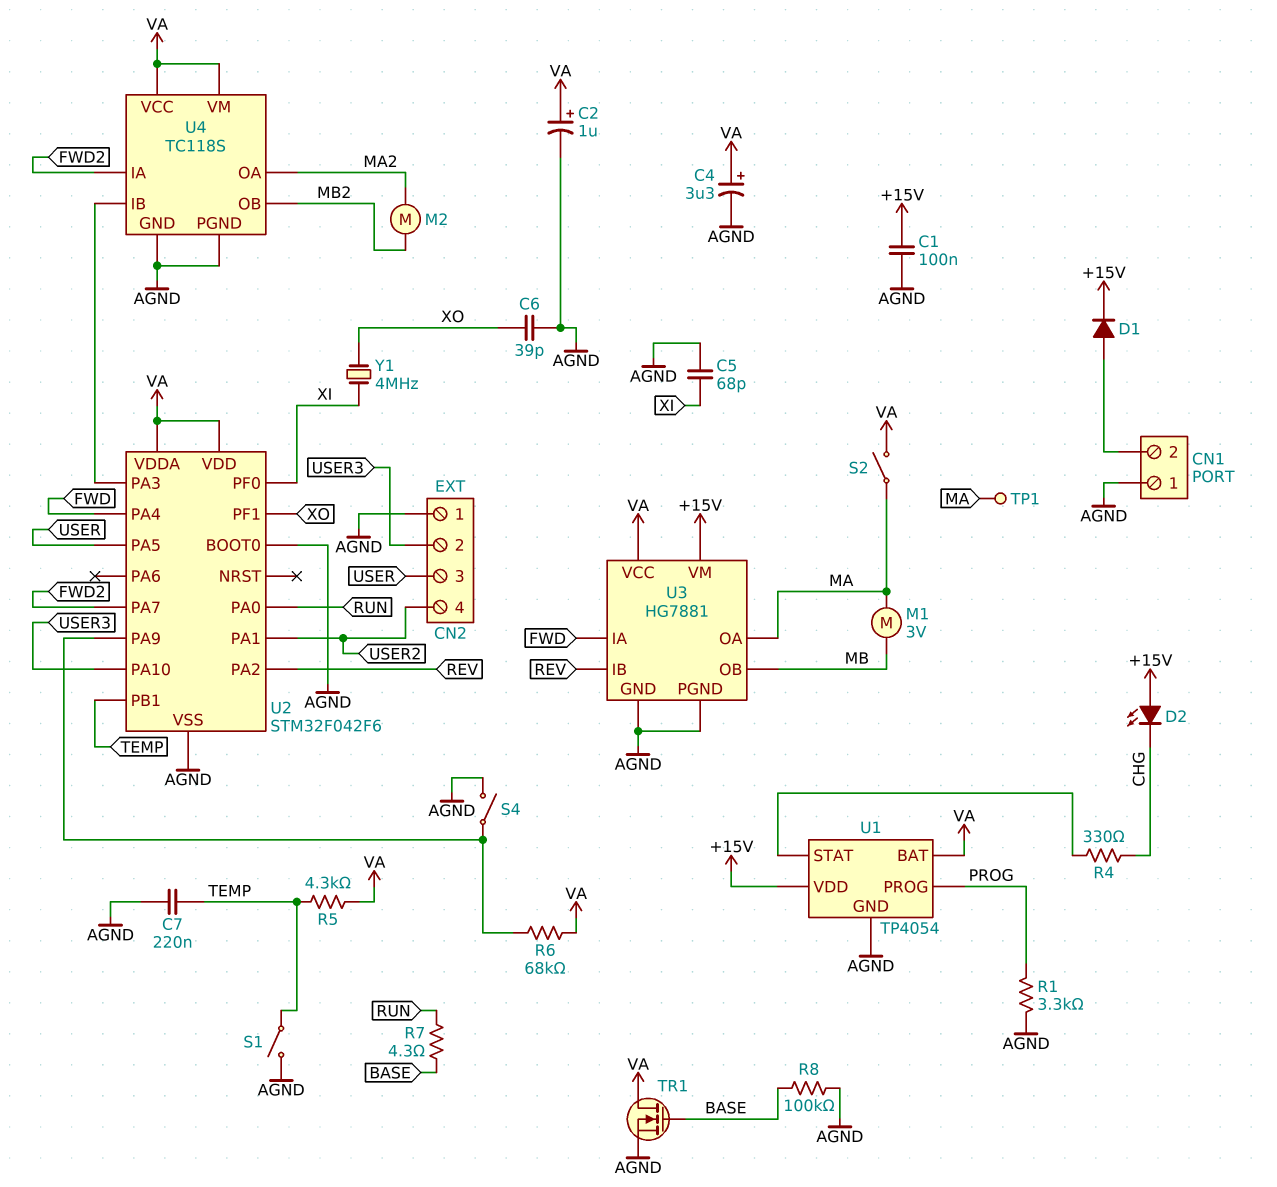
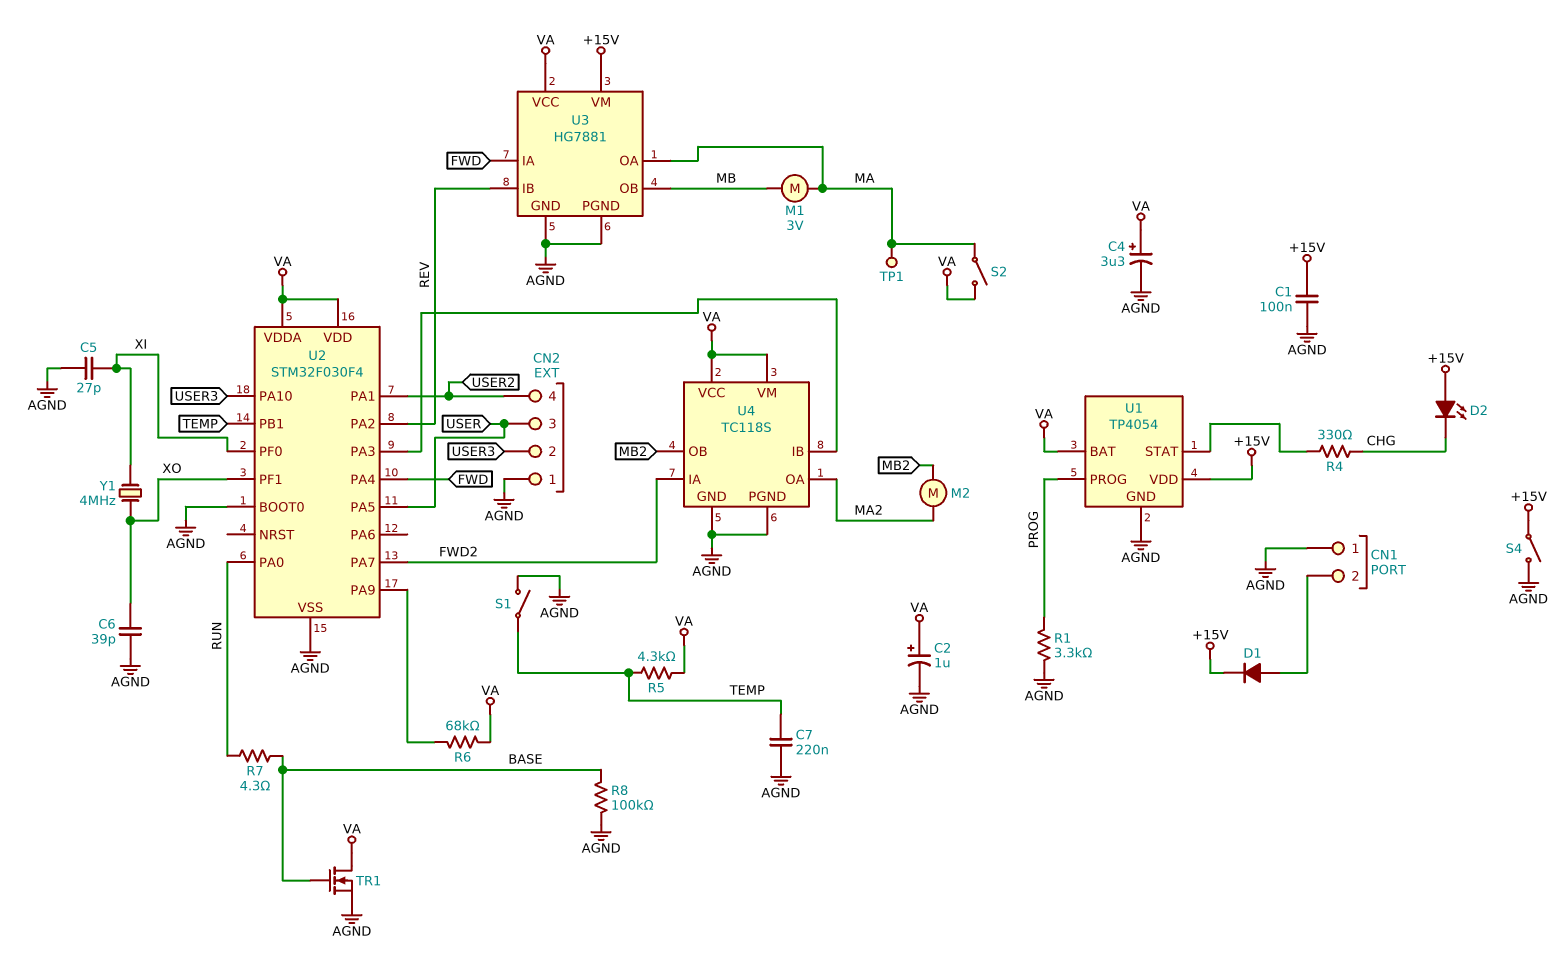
C5: 68pF (AGND, XI) -> 27pF (AGND, XI)
S4: switch (AGND, U2/PA9) -> switch (+15V, AGND)
U2: STM32F042F6 -> STM32F030F4

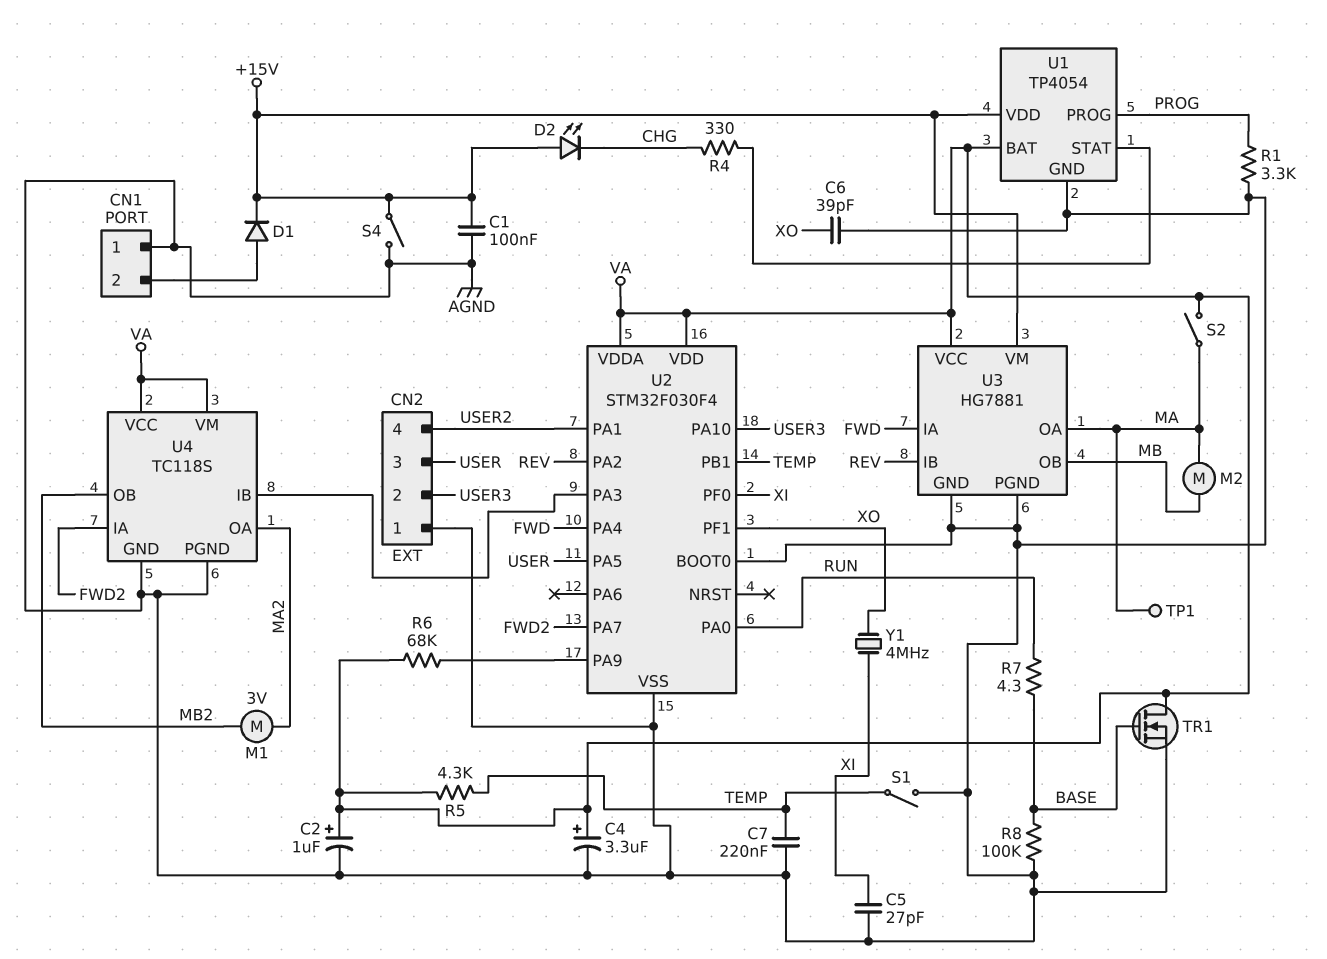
M1: motor 3V (MA, MB) -> motor 3V (MA2, MB2)
M2: motor (MA2, MB2) -> motor (MA, MB)

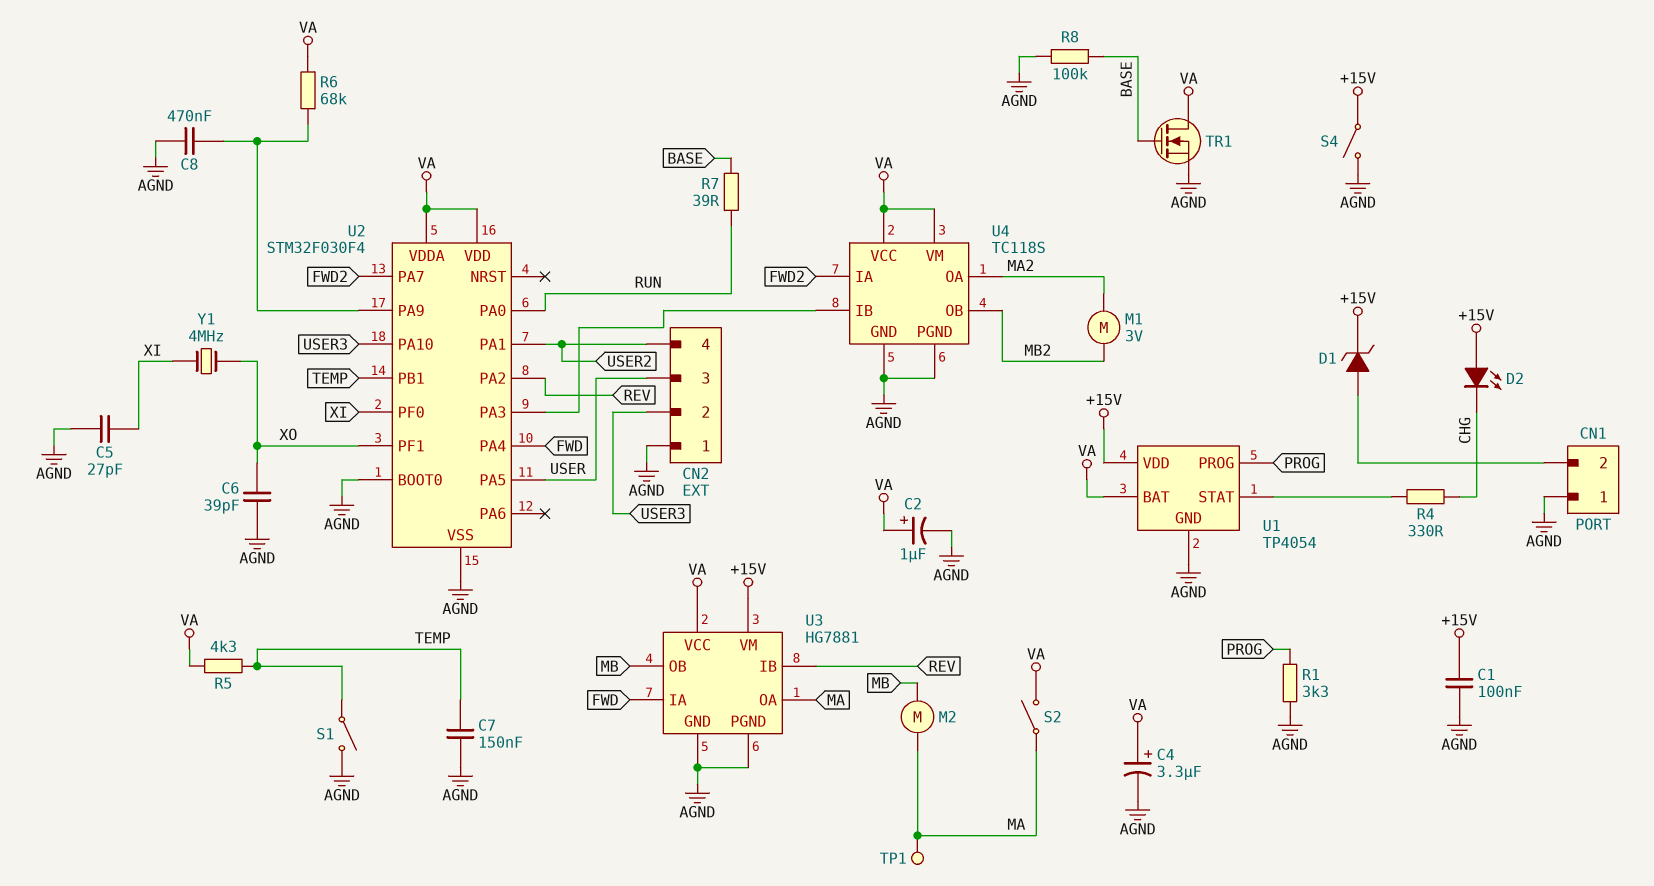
C7: 220nF (AGND, TEMP) -> 150nF (AGND, TEMP)
C8: none -> 470nF (AGND, U2/PA9)
D1: diode (A CN1/2, K +15V) -> zener (A CN1/2, K +15V)
R7: 4.3 (BASE, RUN) -> 39 (BASE, RUN)

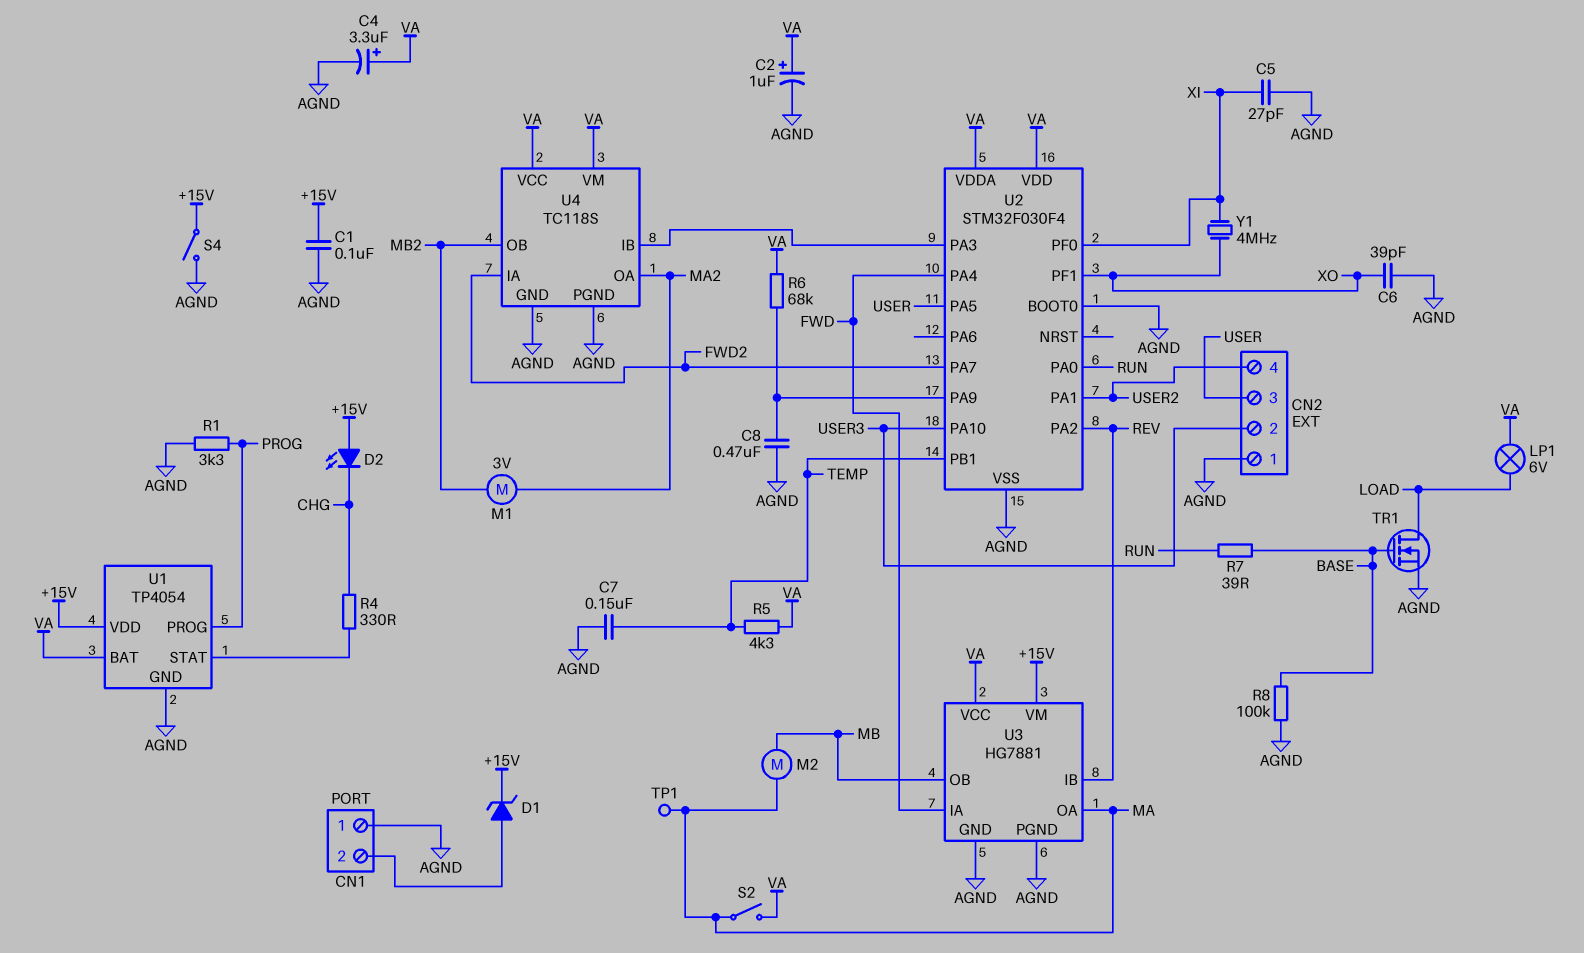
LP1: none -> lamp 6V (LOAD, VA)
S1: switch (AGND, TEMP) -> none
TR1: NMOS (G BASE, D VA, S AGND) -> NMOS (G BASE, D LOAD, S AGND)

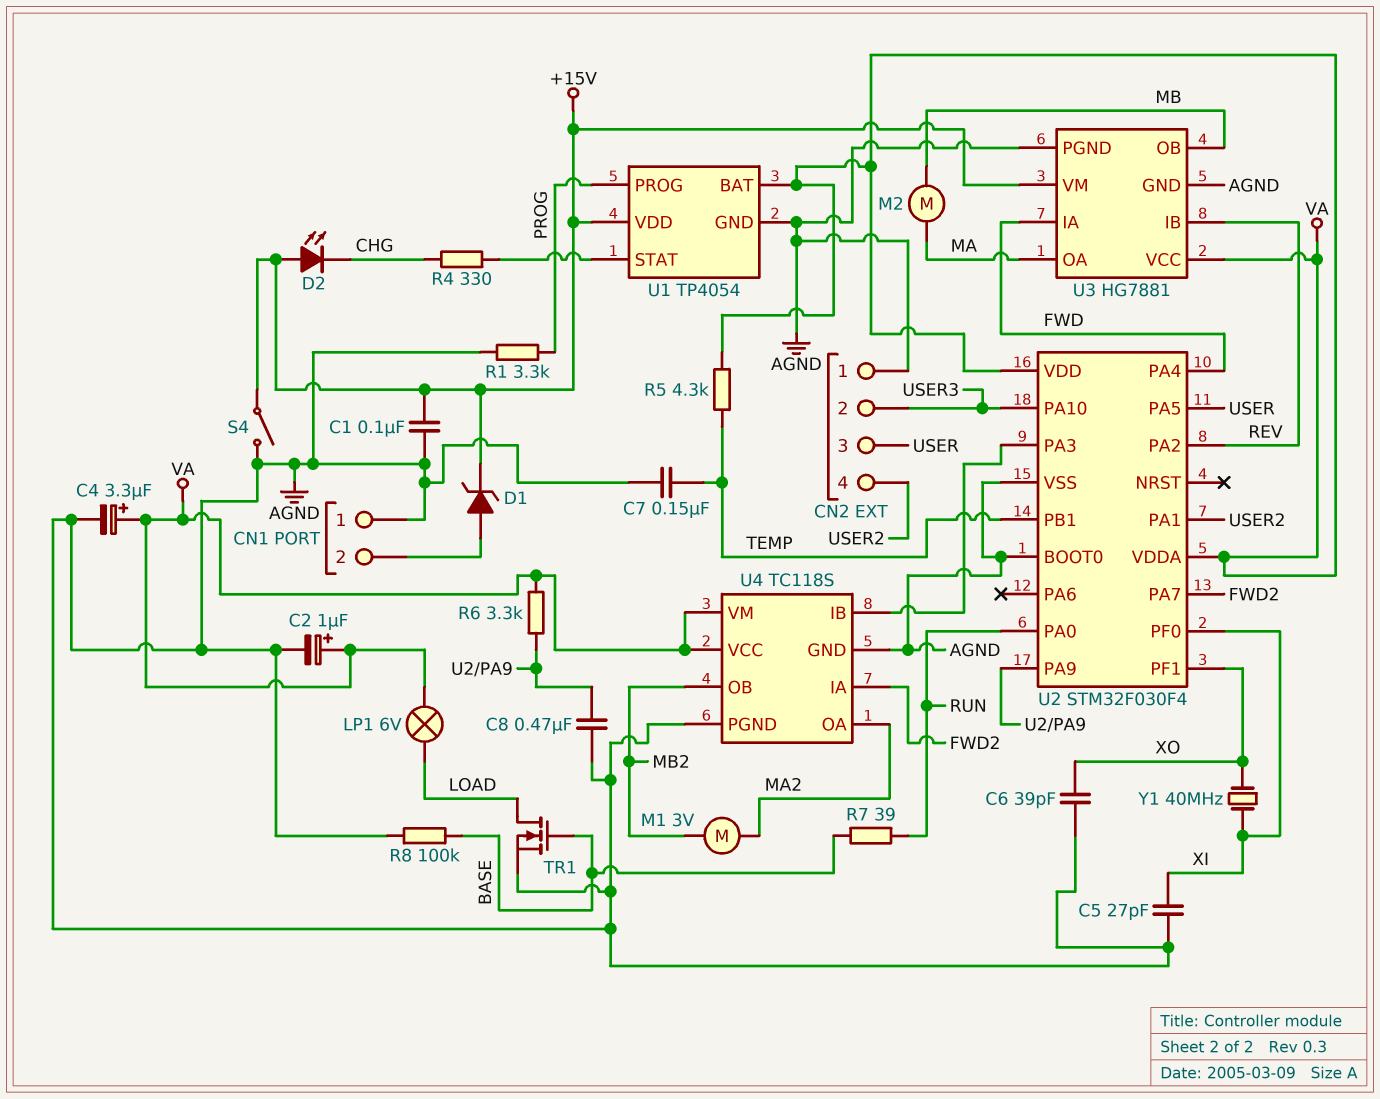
R6: 68k (U2/PA9, VA) -> 3.3k (U2/PA9, VA)
S2: switch (MA, VA) -> none
TP1: test point (MA) -> none
Y1: 4MHz (XI, XO) -> 40MHz (XI, XO)

